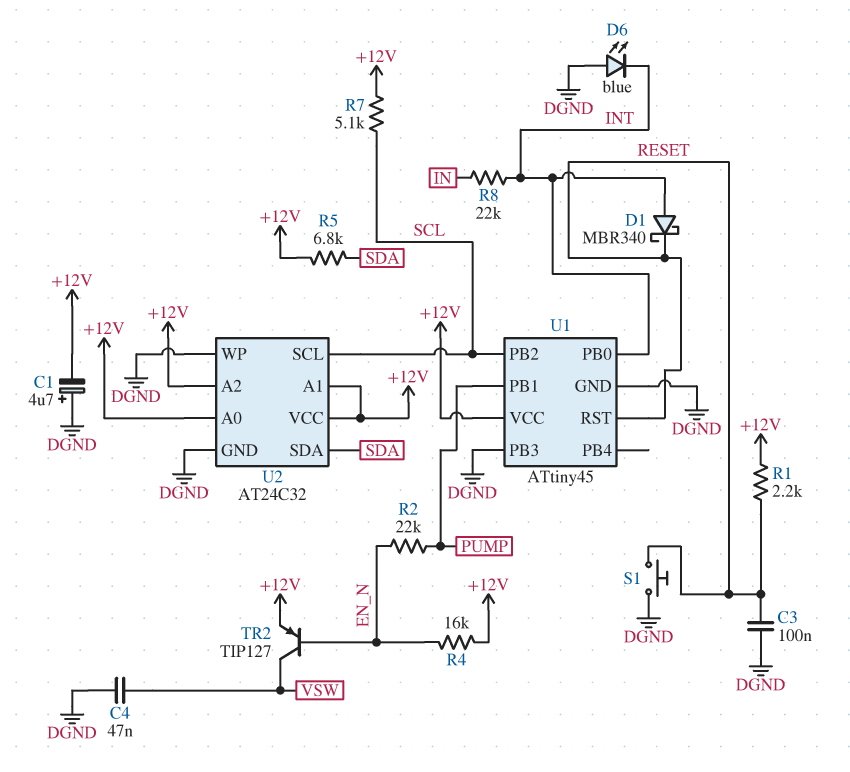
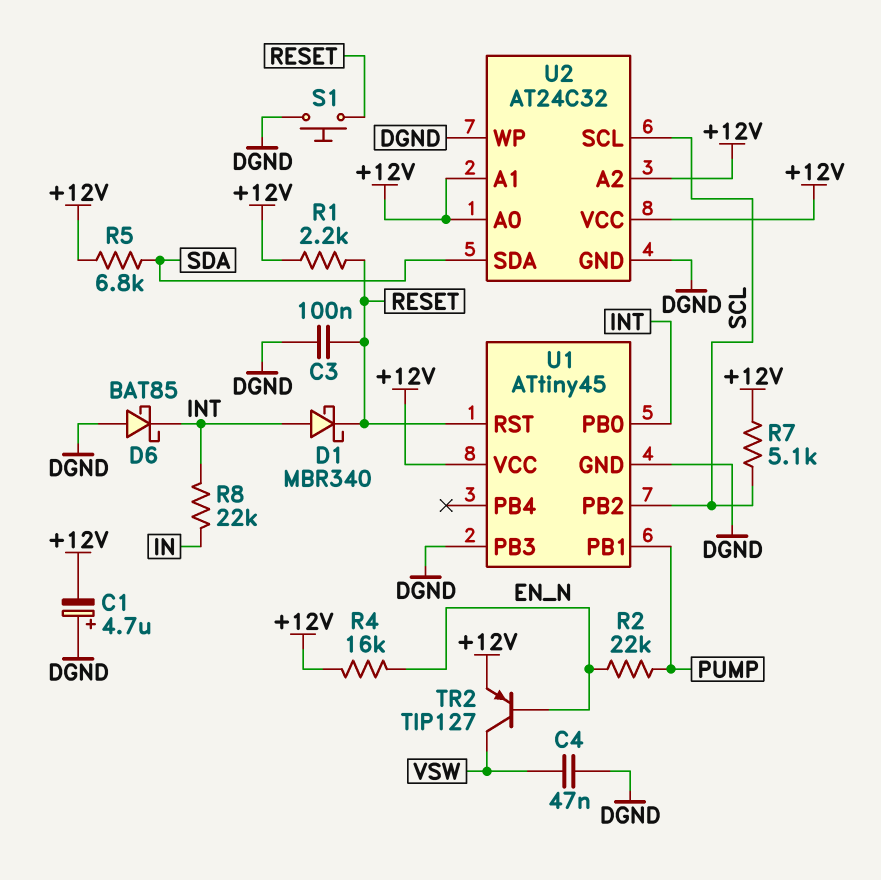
D6: LED blue (A DGND, K INT) -> schottky BAT85 (A DGND, K INT)

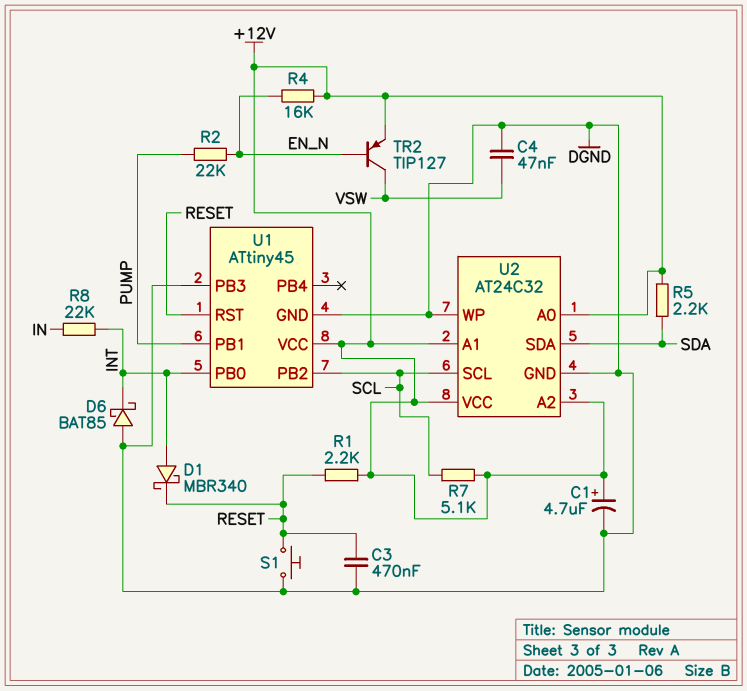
C1: 4.7uF (plus DGND, minus +12V) -> 4.7uF (plus +12V, minus DGND)
C3: 100nF (DGND, RESET) -> 470nF (DGND, RESET)
R5: 6.8k (+12V, SDA) -> 2.2k (+12V, SDA)

